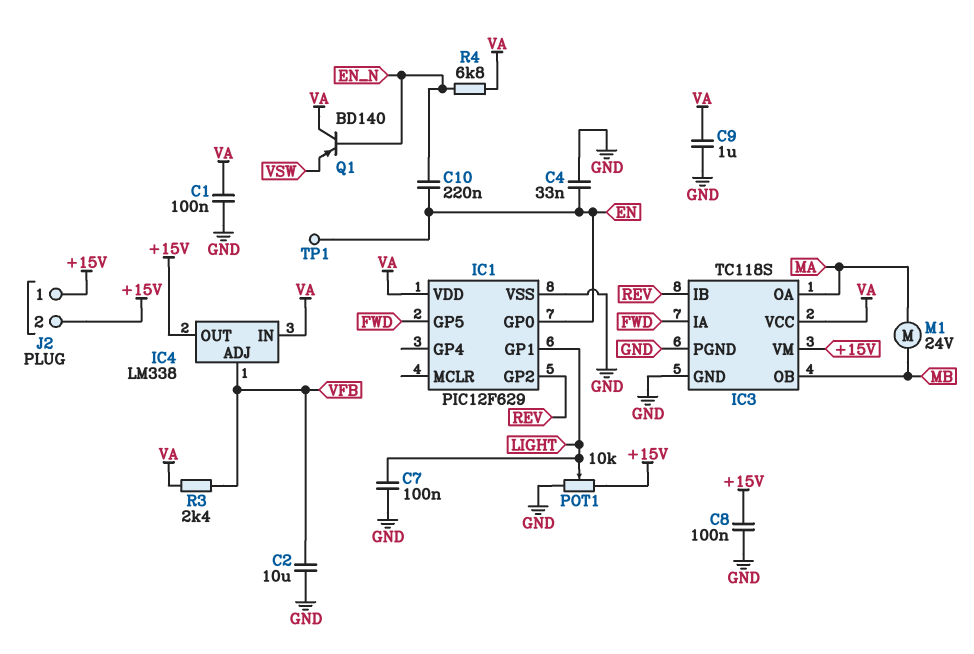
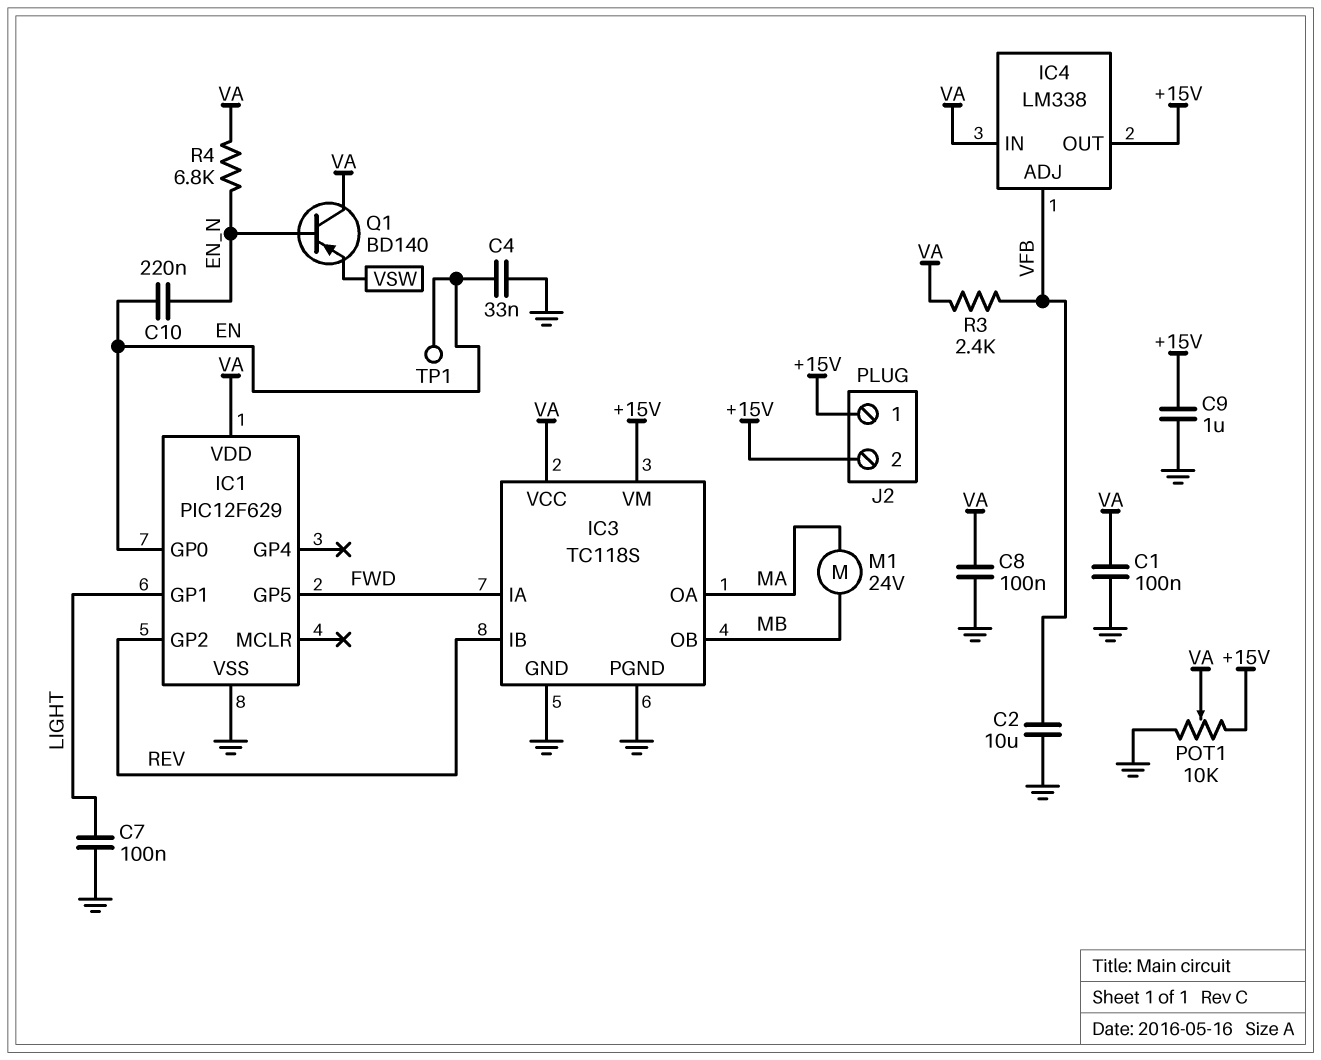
C8: 100nF (+15V, GND) -> 100nF (GND, VA)
C9: 1uF (GND, VA) -> 1uF (+15V, GND)
POT1: 10k (+15V, GND, wiper LIGHT) -> 10k (+15V, GND, wiper VA)

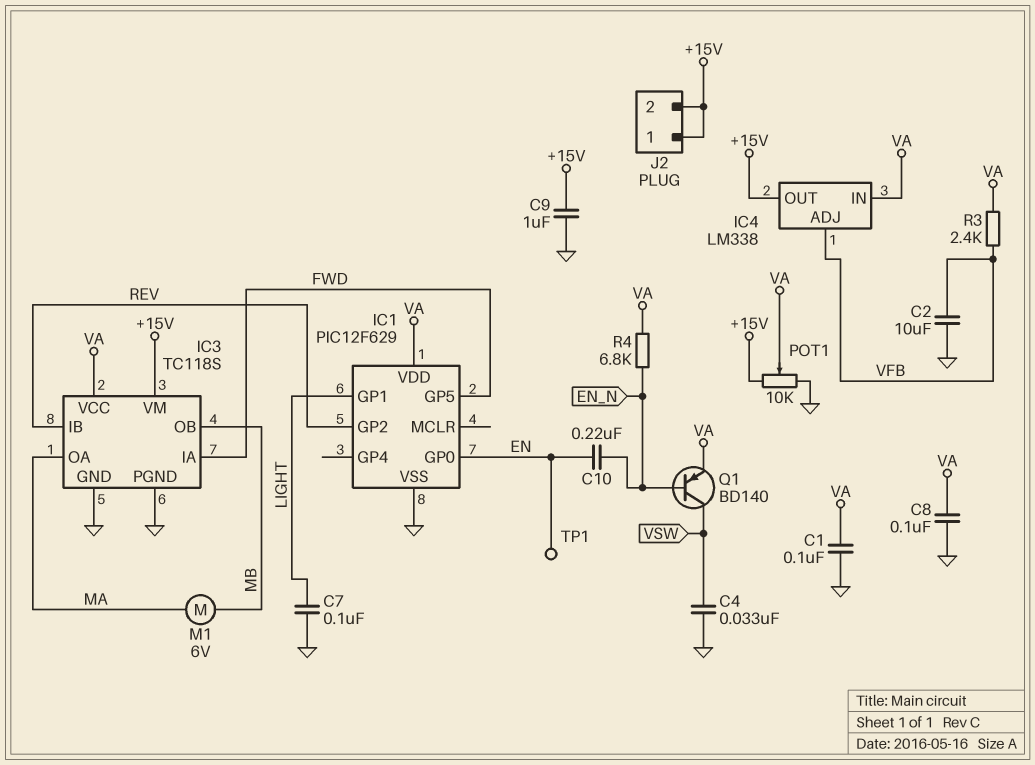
C4: 33nF (EN, GND) -> 33nF (GND, VSW)
M1: motor 24V (MA, MB) -> motor 6V (MA, MB)
Q1: PNP BD140 (B EN_N, C VA, E VSW) -> PNP BD140 (B EN_N, C VSW, E VA)

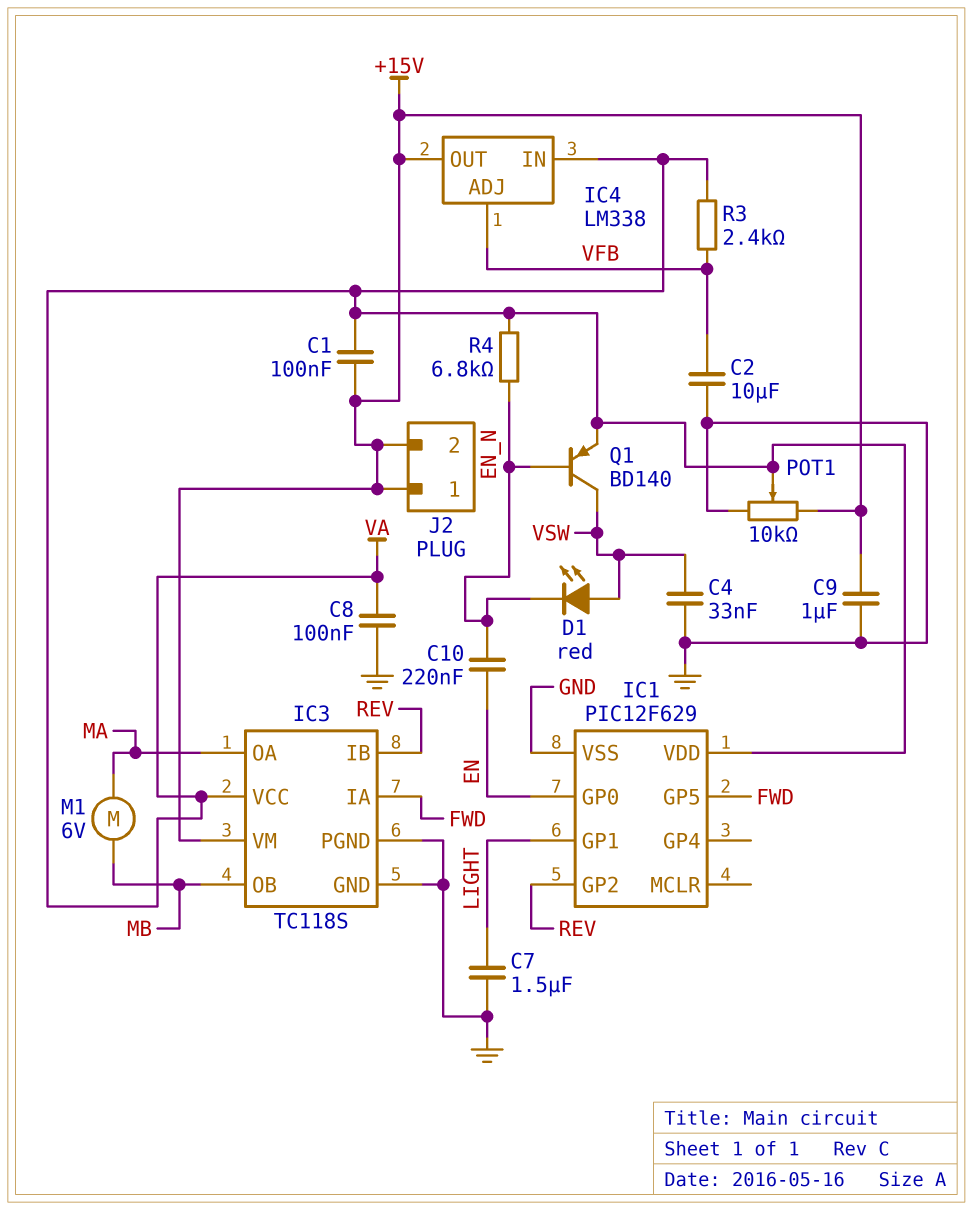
C1: 100nF (GND, VA) -> 100nF (+15V, VA)
C7: 100nF (GND, LIGHT) -> 1.5uF (GND, LIGHT)
D1: none -> LED red (A VSW, K EN_N)
TP1: test point (EN) -> none

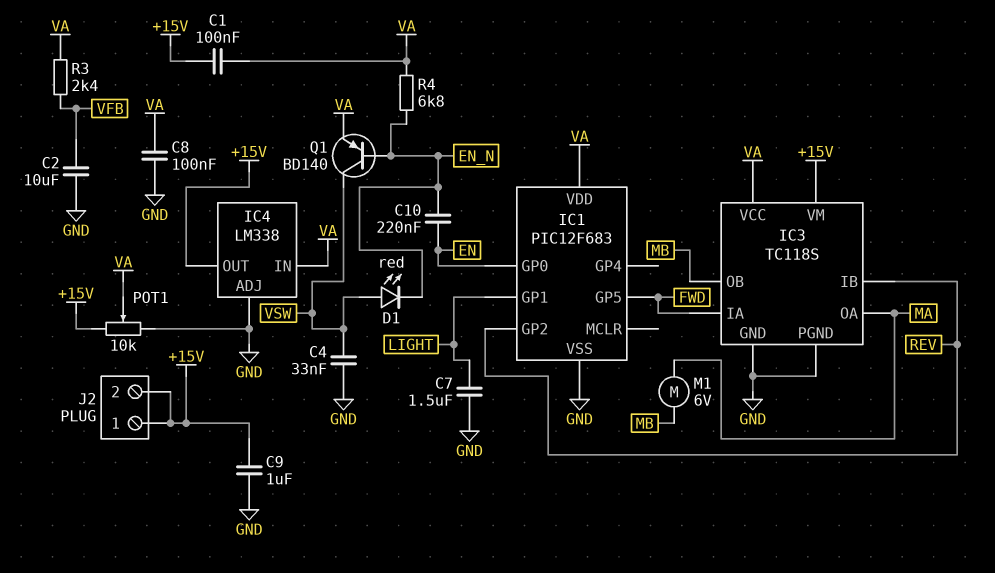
IC1: PIC12F629 -> PIC12F683
IC4 pin ADJ: VFB -> GND

